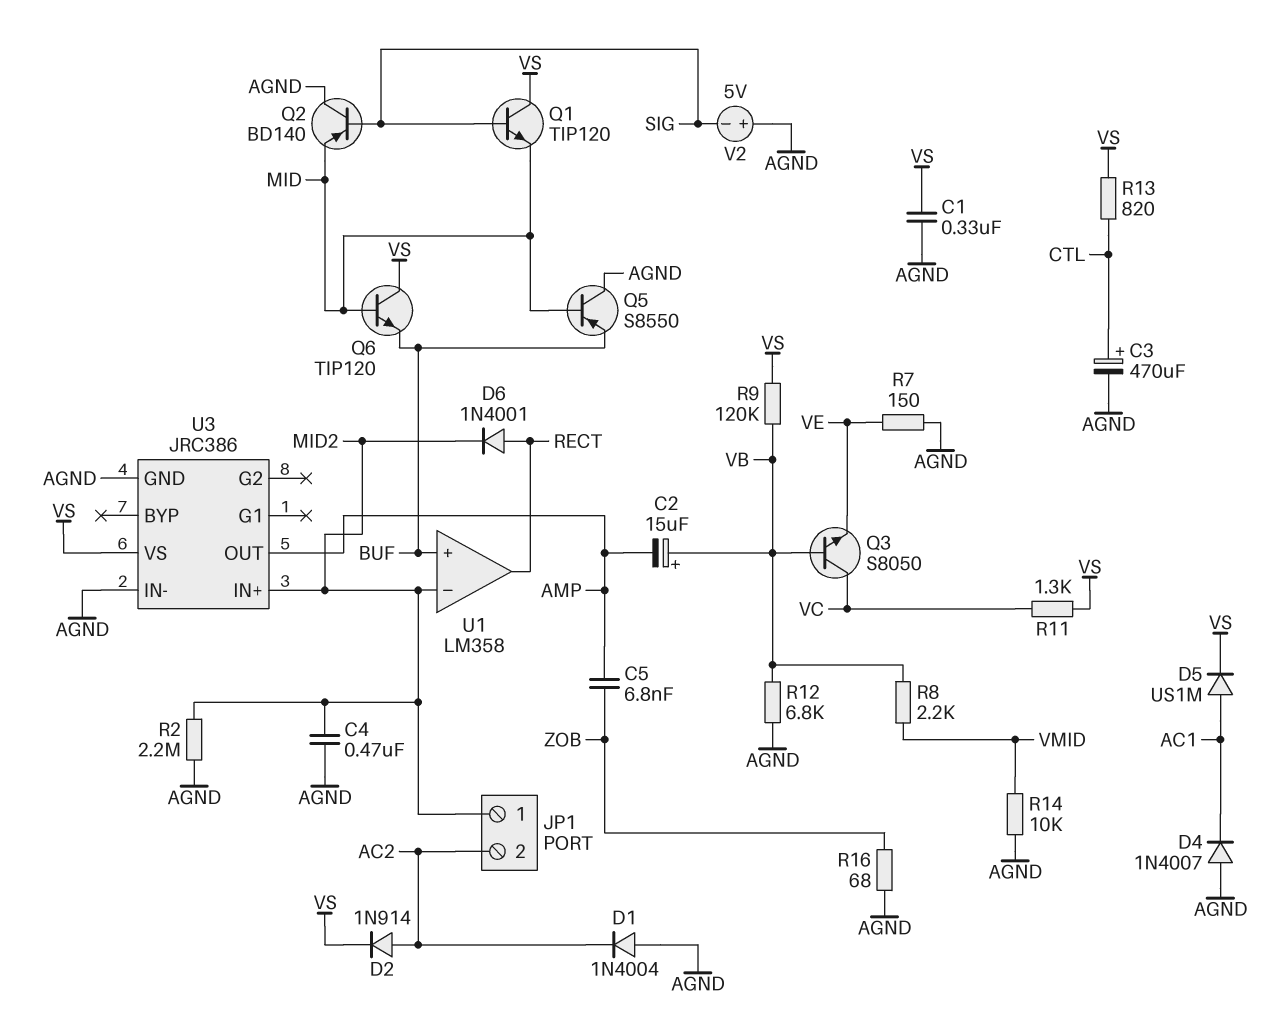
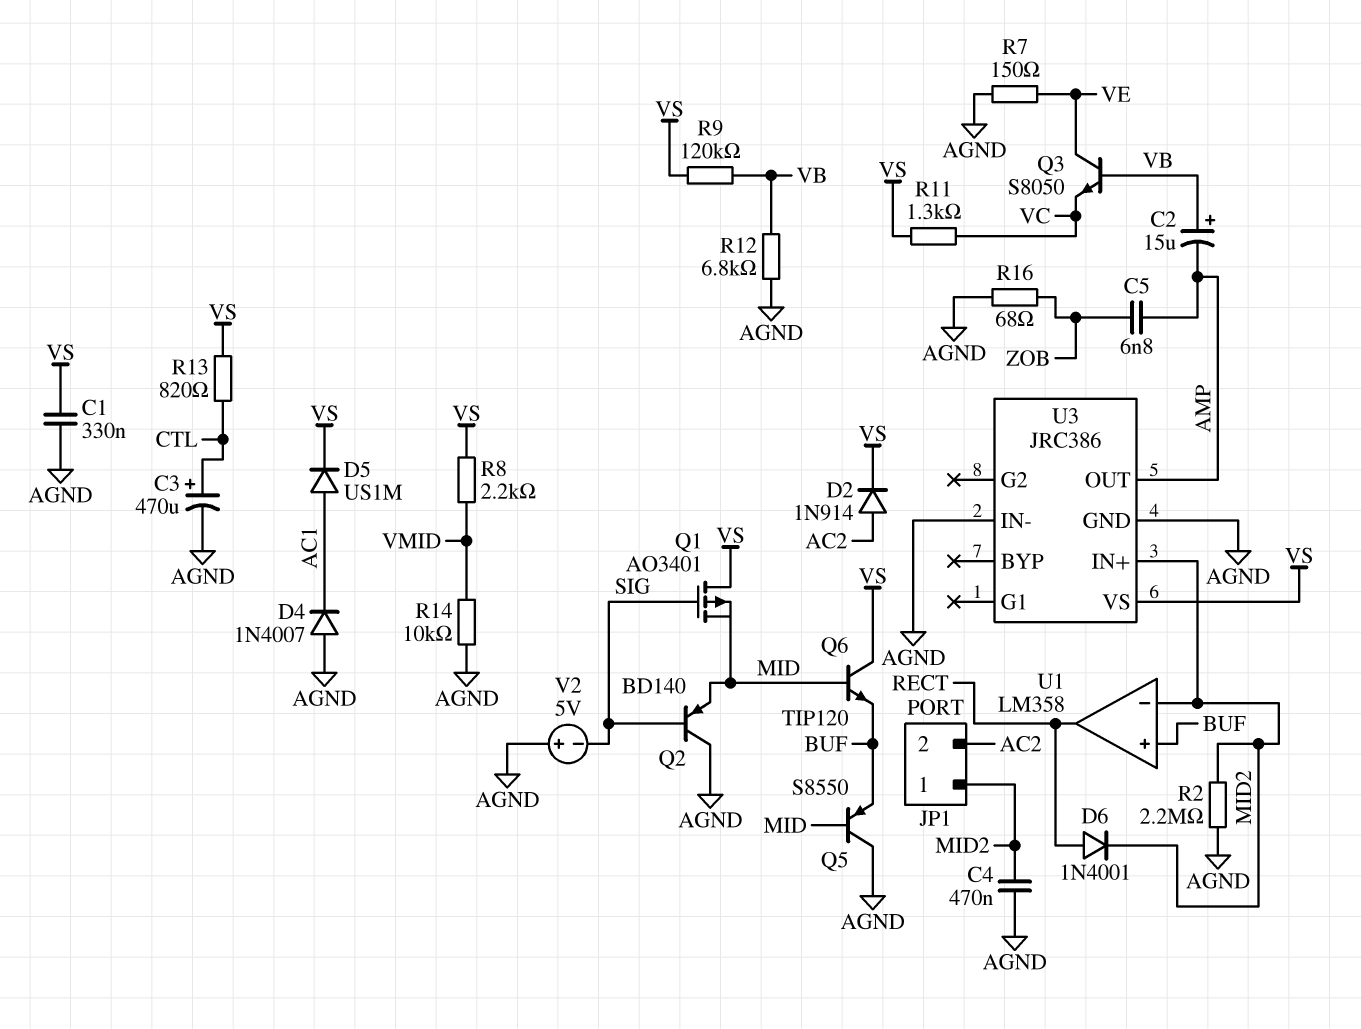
D1: diode 1N4004 (A AGND, K AC2) -> none
Q1: NPN TIP120 (B SIG, C VS, E MID) -> PMOS AO3401 (G SIG, D VS, S MID)
Q3: NPN S8050 (B VB, C VC, E VE) -> NPN S8050 (B VB, C VE, E VC)
R8: 2.2k (VB, VMID) -> 2.2k (VMID, VS)

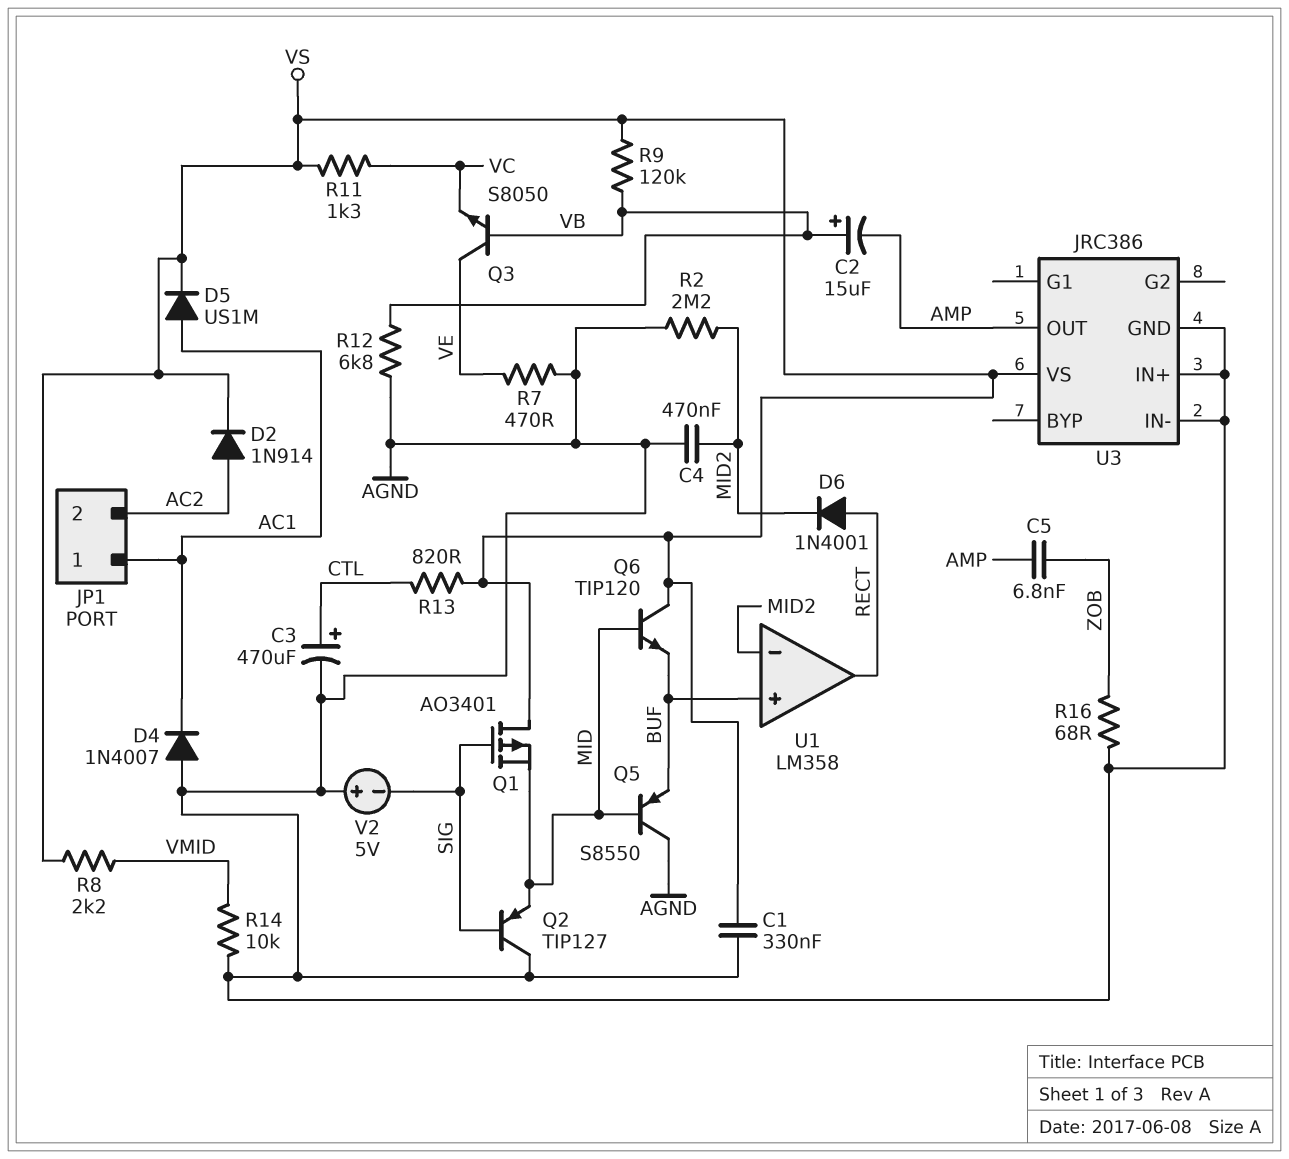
JP1 pin 1: MID2 -> AC1
Q2: PNP BD140 (B SIG, C AGND, E MID) -> PNP TIP127 (B SIG, C AGND, E MID)
R7: 150 (AGND, VE) -> 470 (AGND, VE)
U3 pin IN+: MID2 -> AGND

